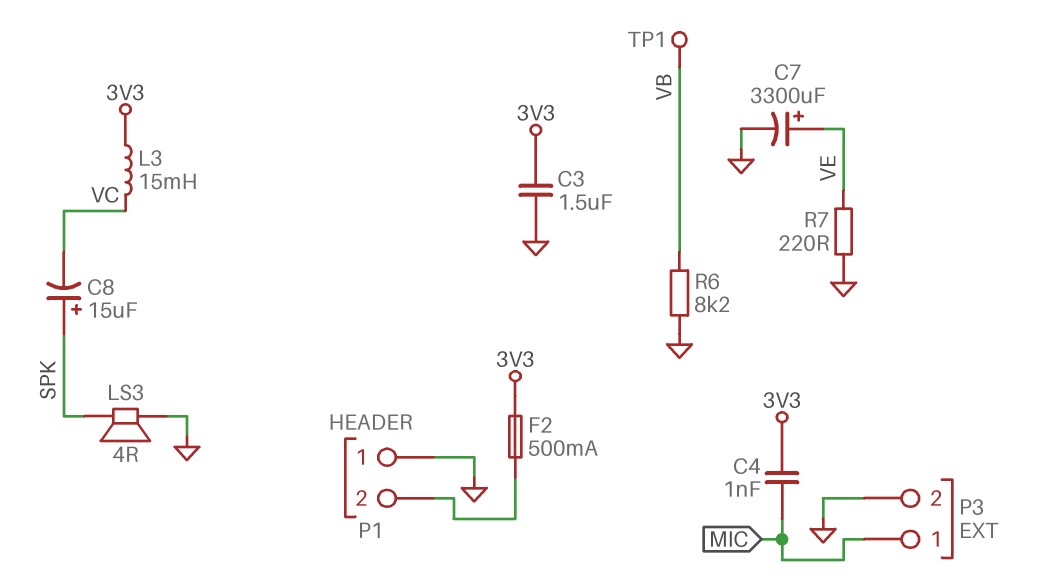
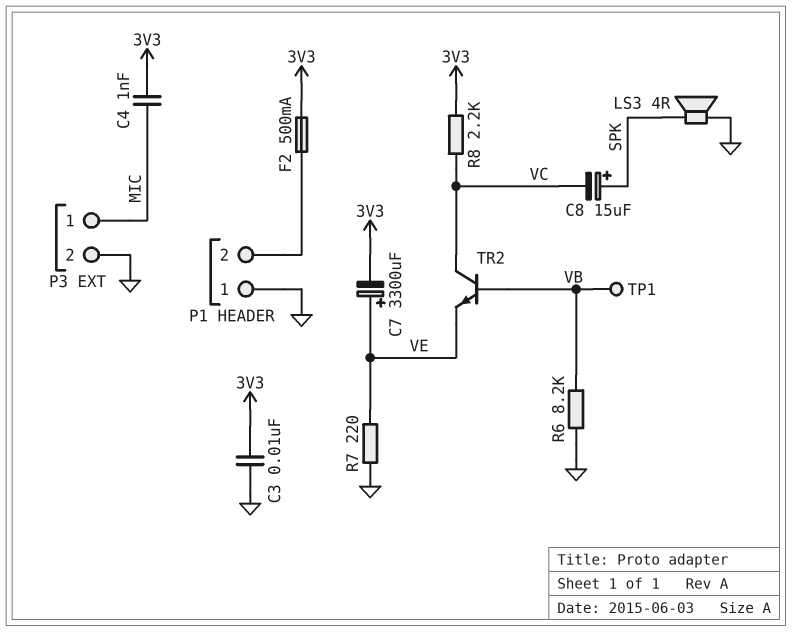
C3: 1.5uF (3V3, GND) -> 10nF (3V3, GND)
C7: 3300uF (plus VE, minus GND) -> 3300uF (plus VE, minus 3V3)
L3: 15mH (3V3, VC) -> none
R8: none -> 2.2k (3V3, VC)
TR2: none -> NPN (B VB, C VC, E VE)

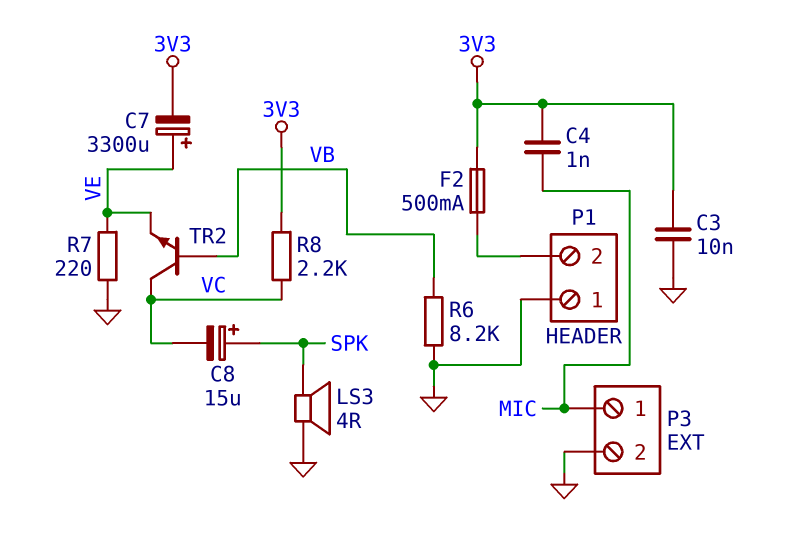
TP1: test point (VB) -> none

